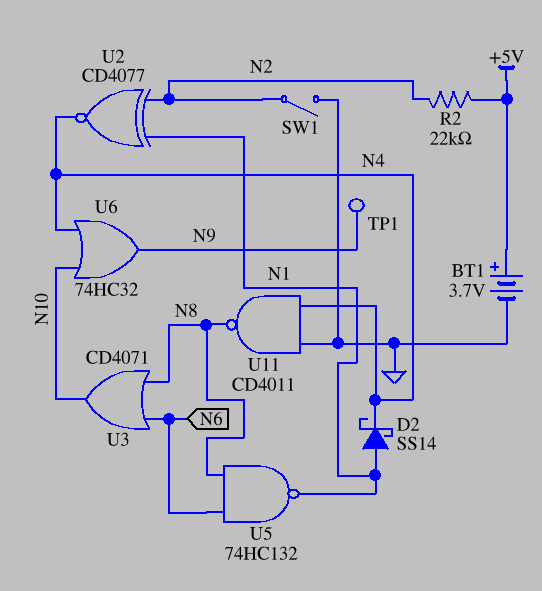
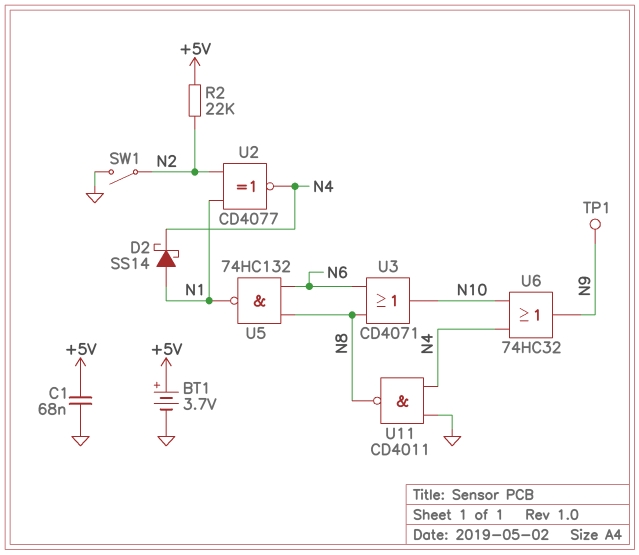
C1: none -> 68nF (+5V, GND)

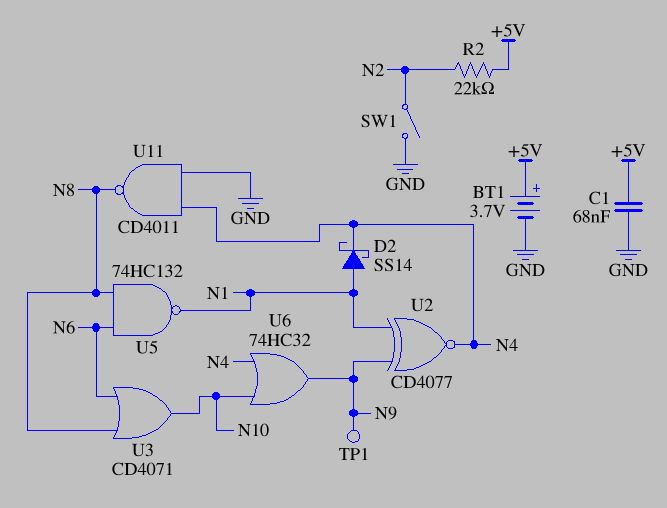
U2: XNOR CD4077 (in N1, in N2, out N4) -> XNOR CD4077 (in N1, in N9, out N4)

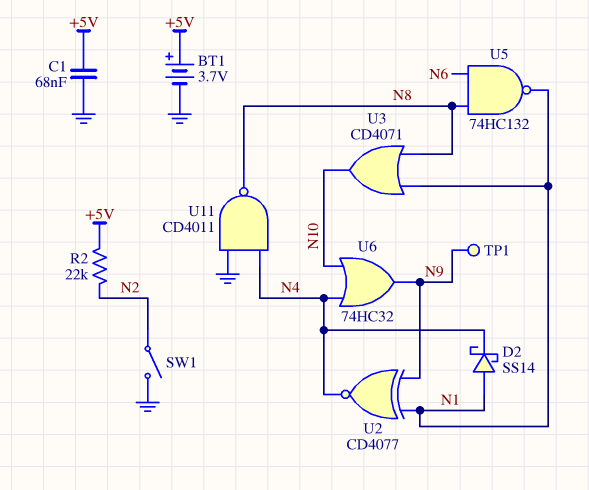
U3: OR CD4071 (in N6, in N8, out N10) -> OR CD4071 (in N1, in N8, out N10)

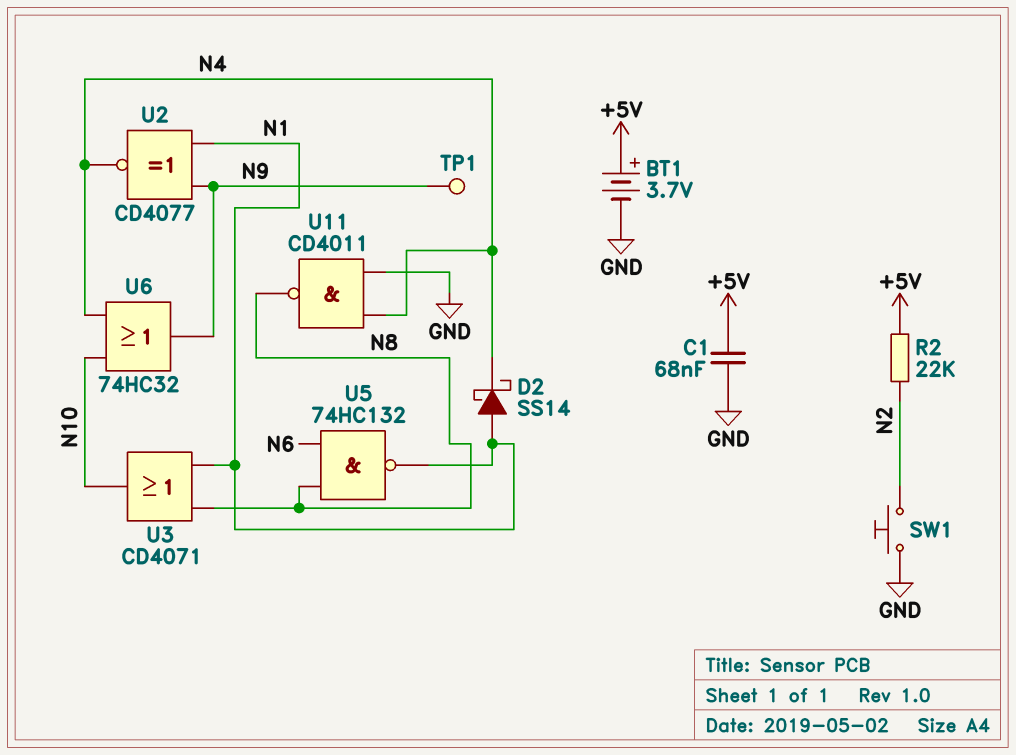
SW1: switch (GND, N2) -> button (GND, N2)

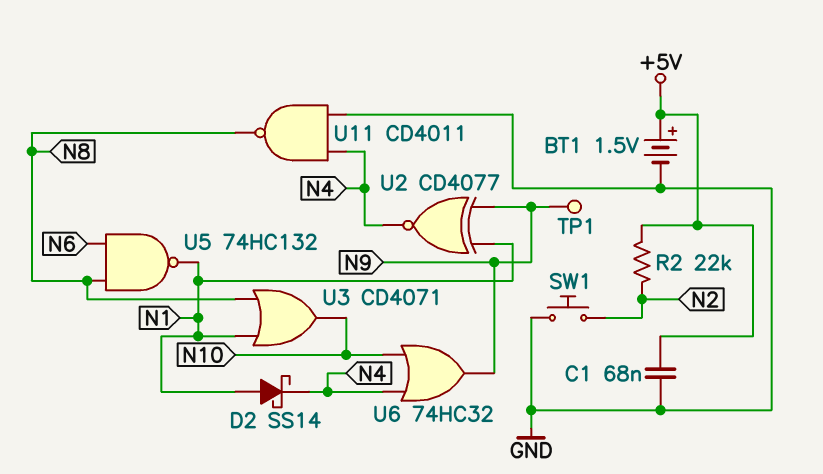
BT1: 3.7V (plus +5V, minus GND) -> 1.5V (plus +5V, minus GND)

